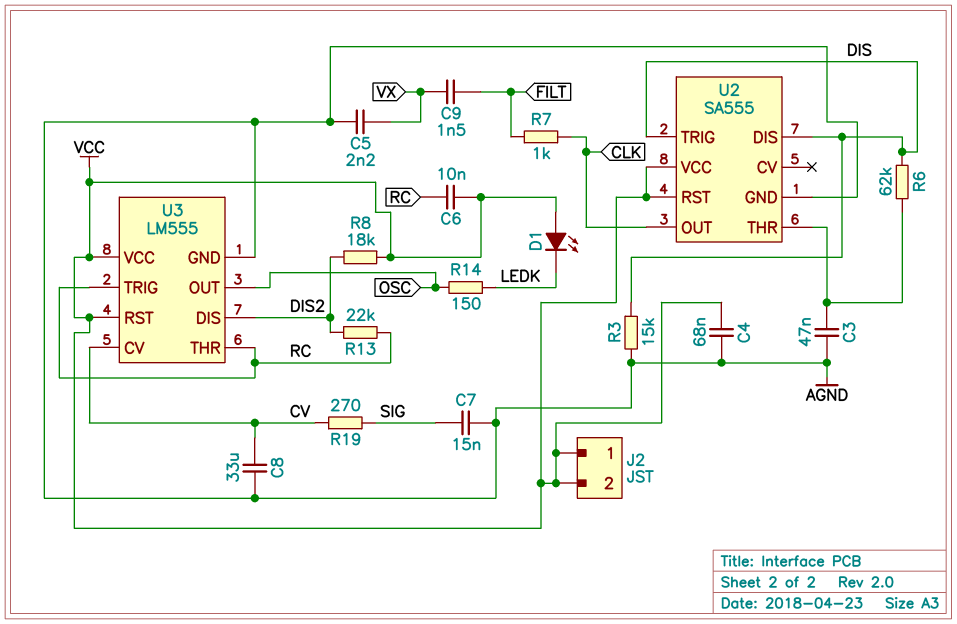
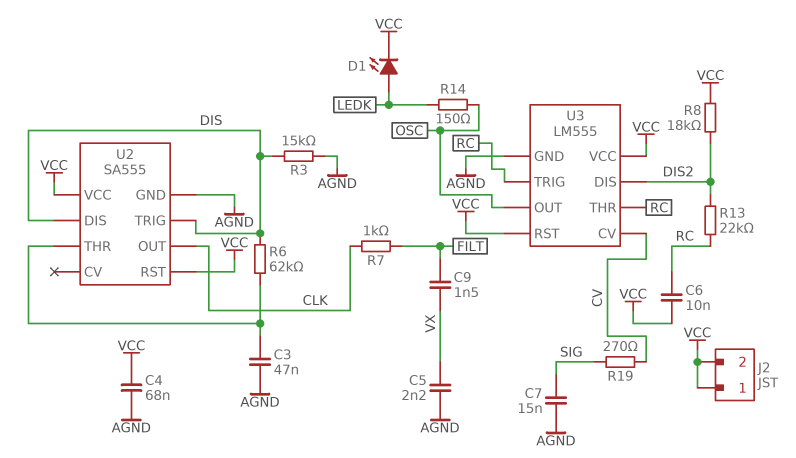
C8: 33uF (AGND, CV) -> none
D1: LED (A VCC, K LEDK) -> LED (A LEDK, K VCC)

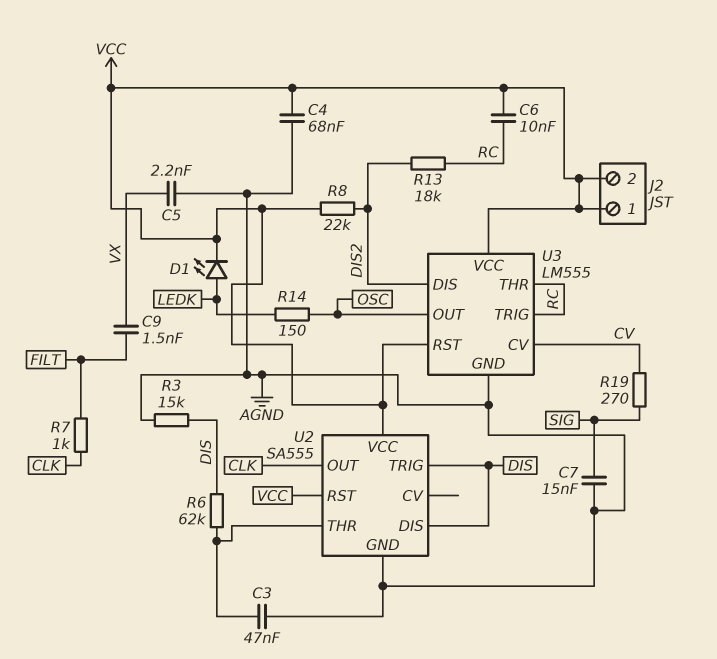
R8: 18k (DIS2, VCC) -> 22k (DIS2, VCC)
R13: 22k (DIS2, RC) -> 18k (DIS2, RC)

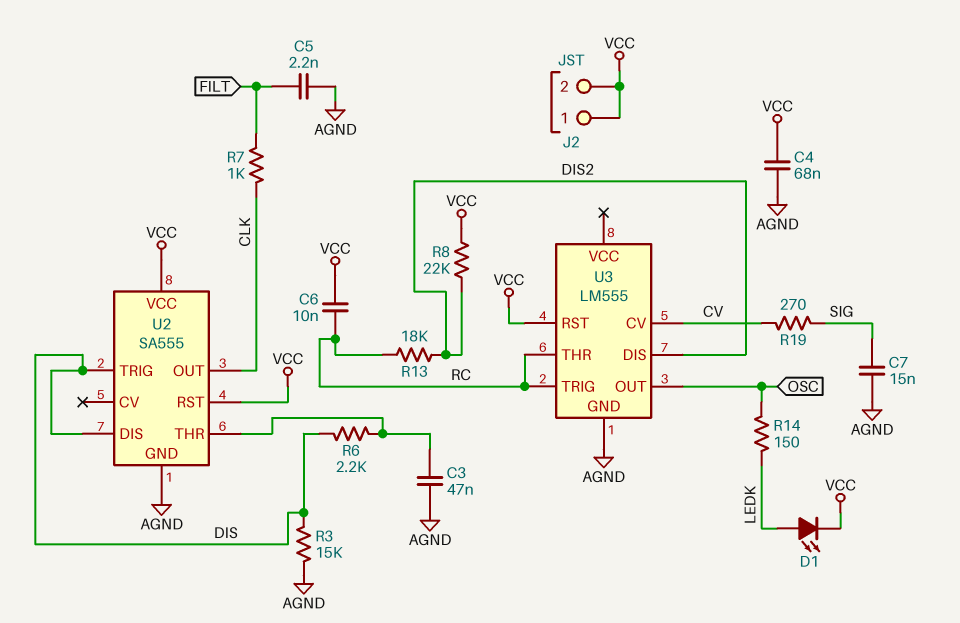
C5: 2.2nF (AGND, VX) -> 2.2nF (AGND, FILT)
C9: 1.5nF (FILT, VX) -> none
R6: 62k (DIS, U2/THR) -> 2.2k (DIS, U2/THR)
U3 pin VCC: VCC -> none

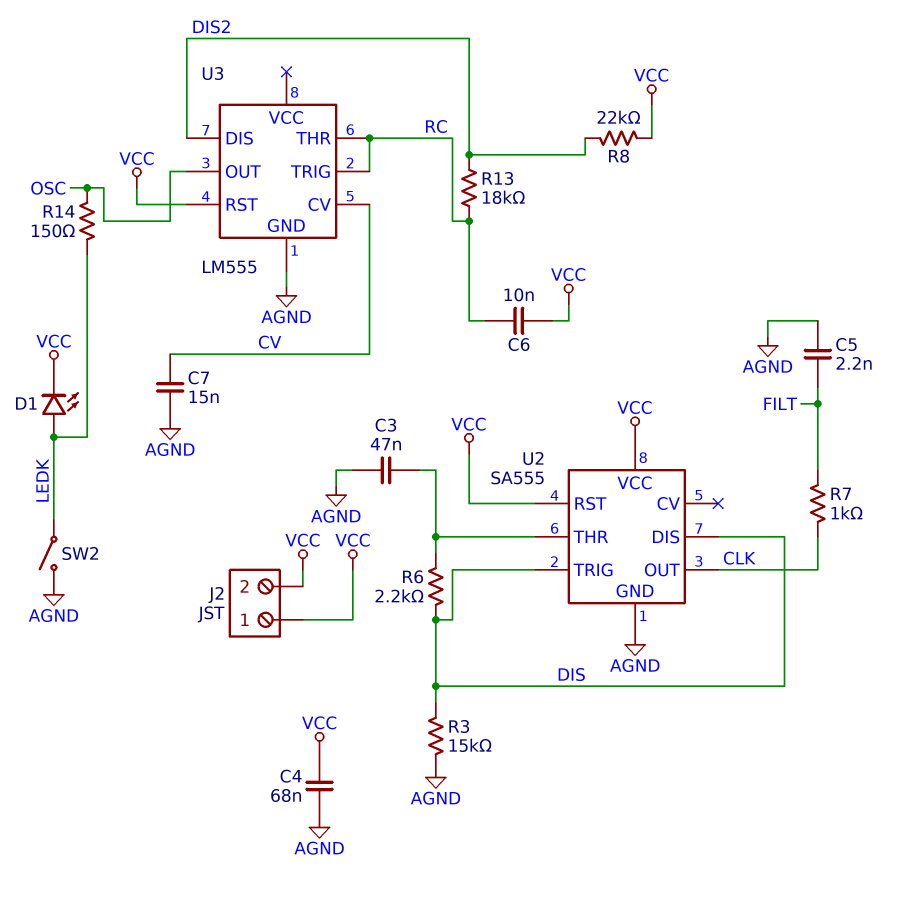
C7: 15nF (AGND, SIG) -> 15nF (AGND, CV)
R19: 270 (CV, SIG) -> none
SW2: none -> switch (AGND, LEDK)

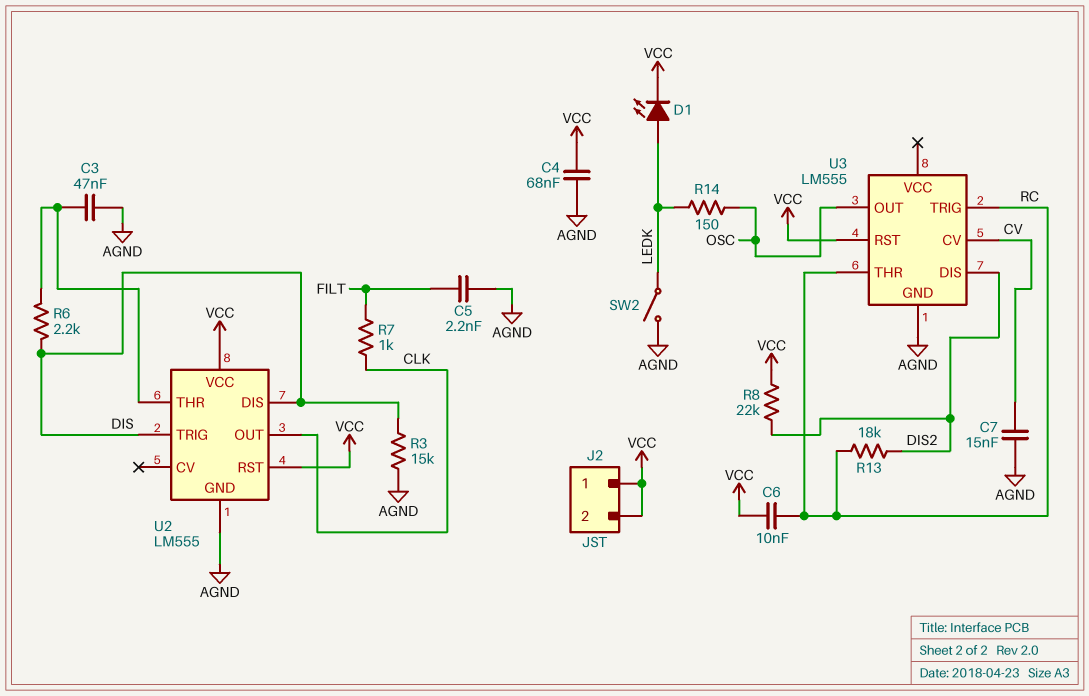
U2: SA555 -> LM555

